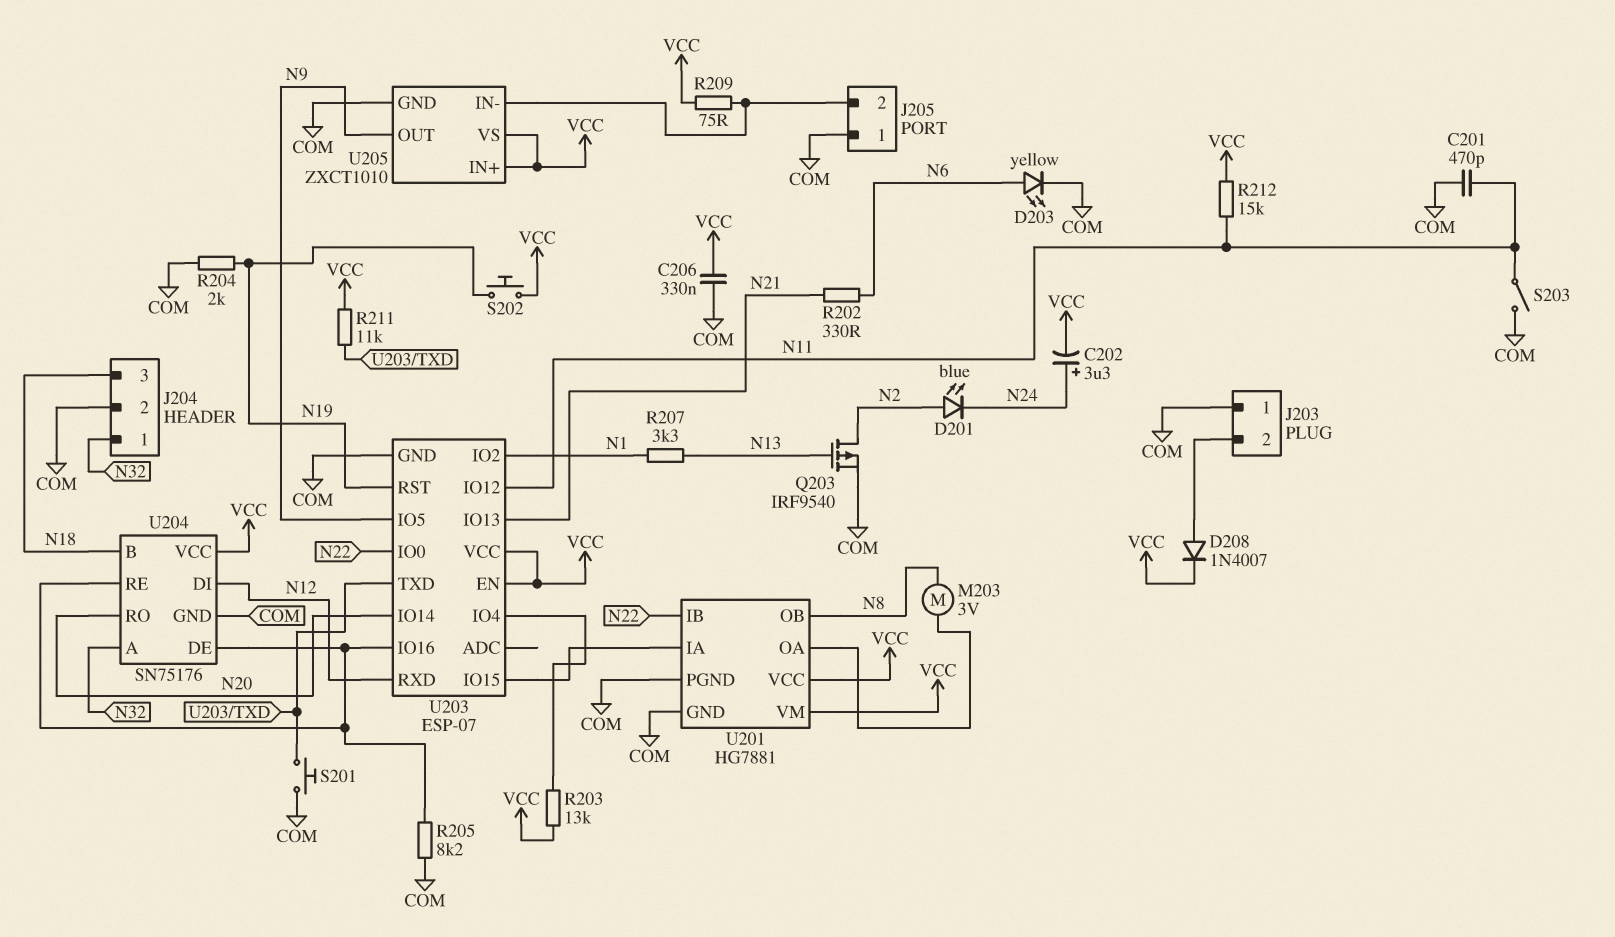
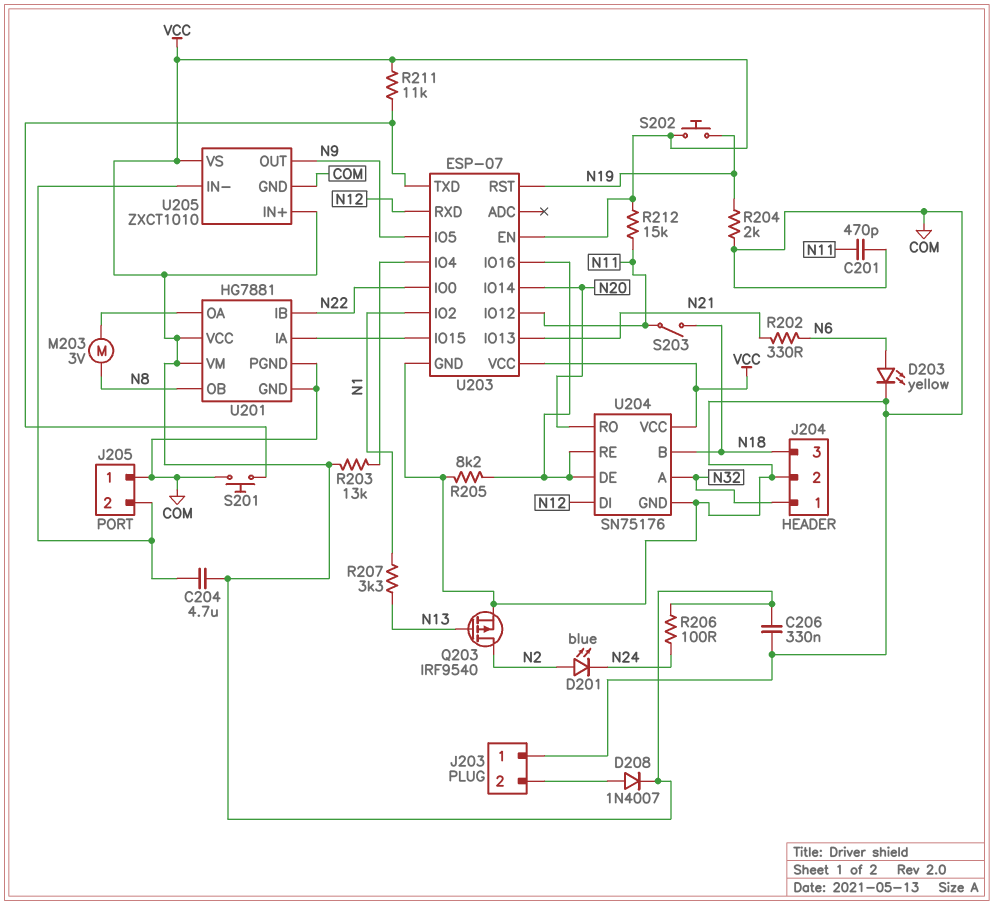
C202: 3.3uF (plus N24, minus VCC) -> none
C204: none -> 4.7uF (J205/2, VCC)
R206: none -> 100 (N24, VCC)
R209: 75 (J205/2, VCC) -> none
S203: switch (COM, N11) -> switch (N11, N18)

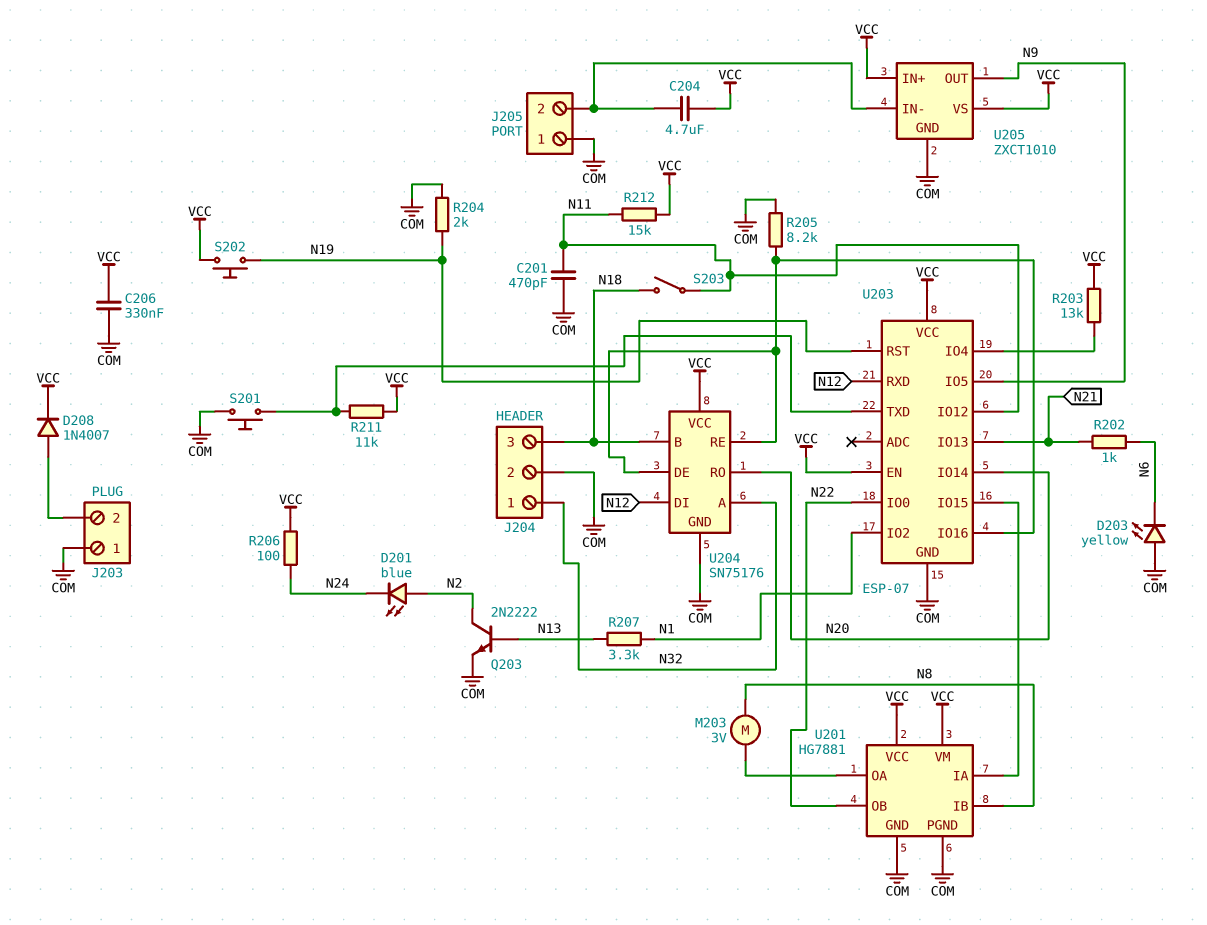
D203: LED yellow (A N6, K COM) -> LED yellow (A COM, K N6)
Q203: PMOS IRF9540 (G N13, D N2, S COM) -> NPN 2N2222 (B N13, C N2, E COM)
R202: 330 (N6, N21) -> 1k (N6, N21)
U201 pin IB: N22 -> N8
U201 pin OB: N8 -> N22

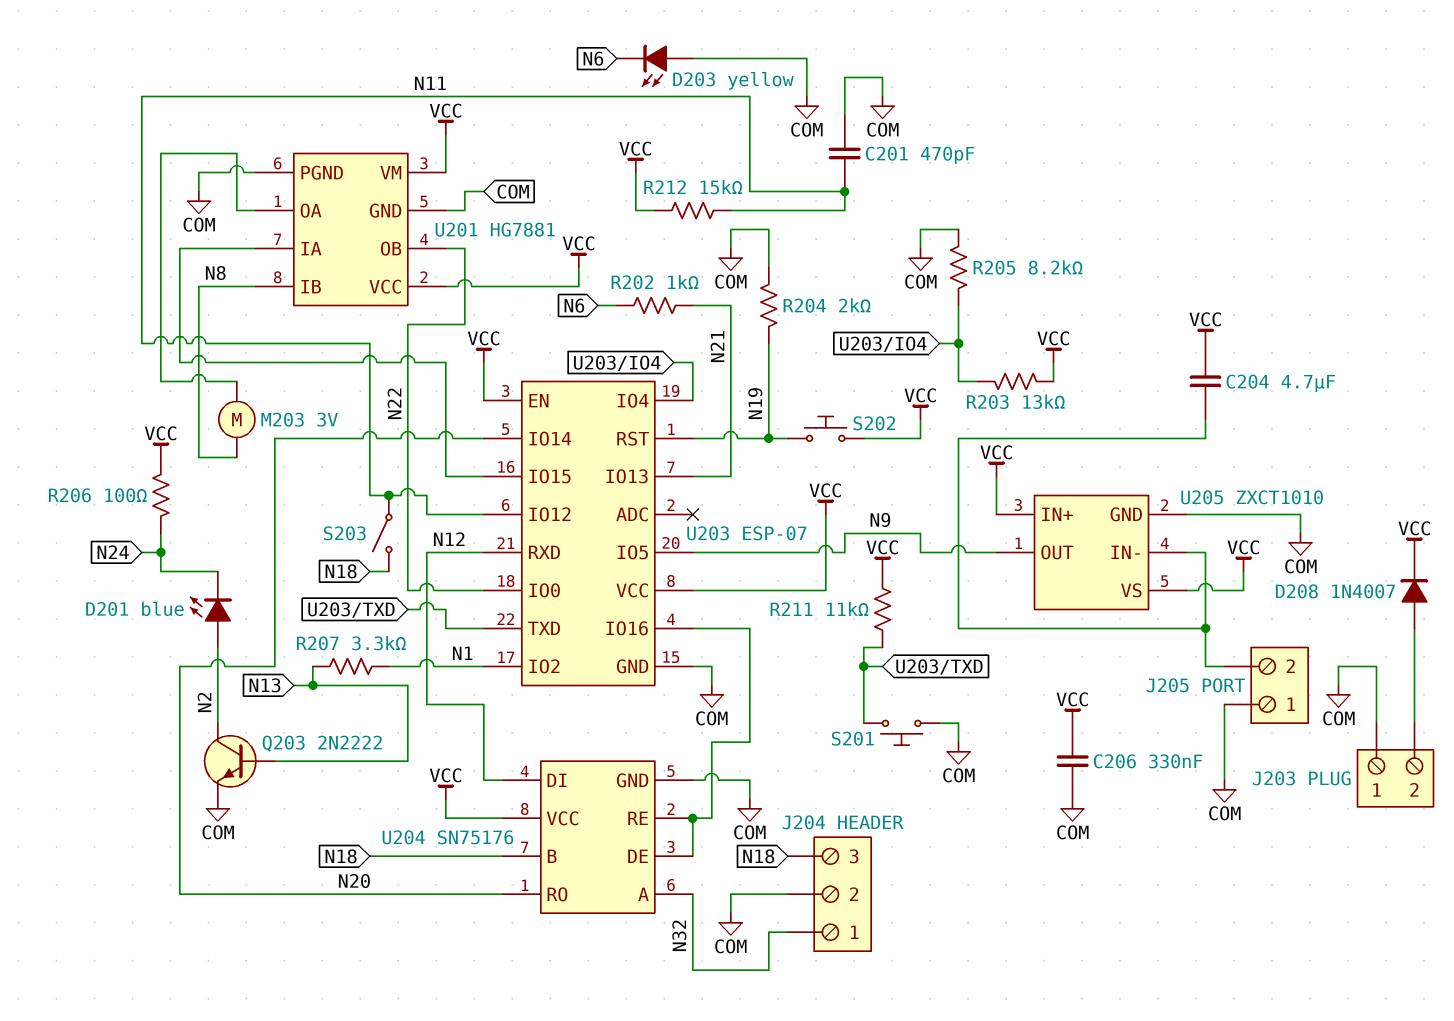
R205: 8.2k (COM, U203/IO16) -> 8.2k (COM, U203/IO4)

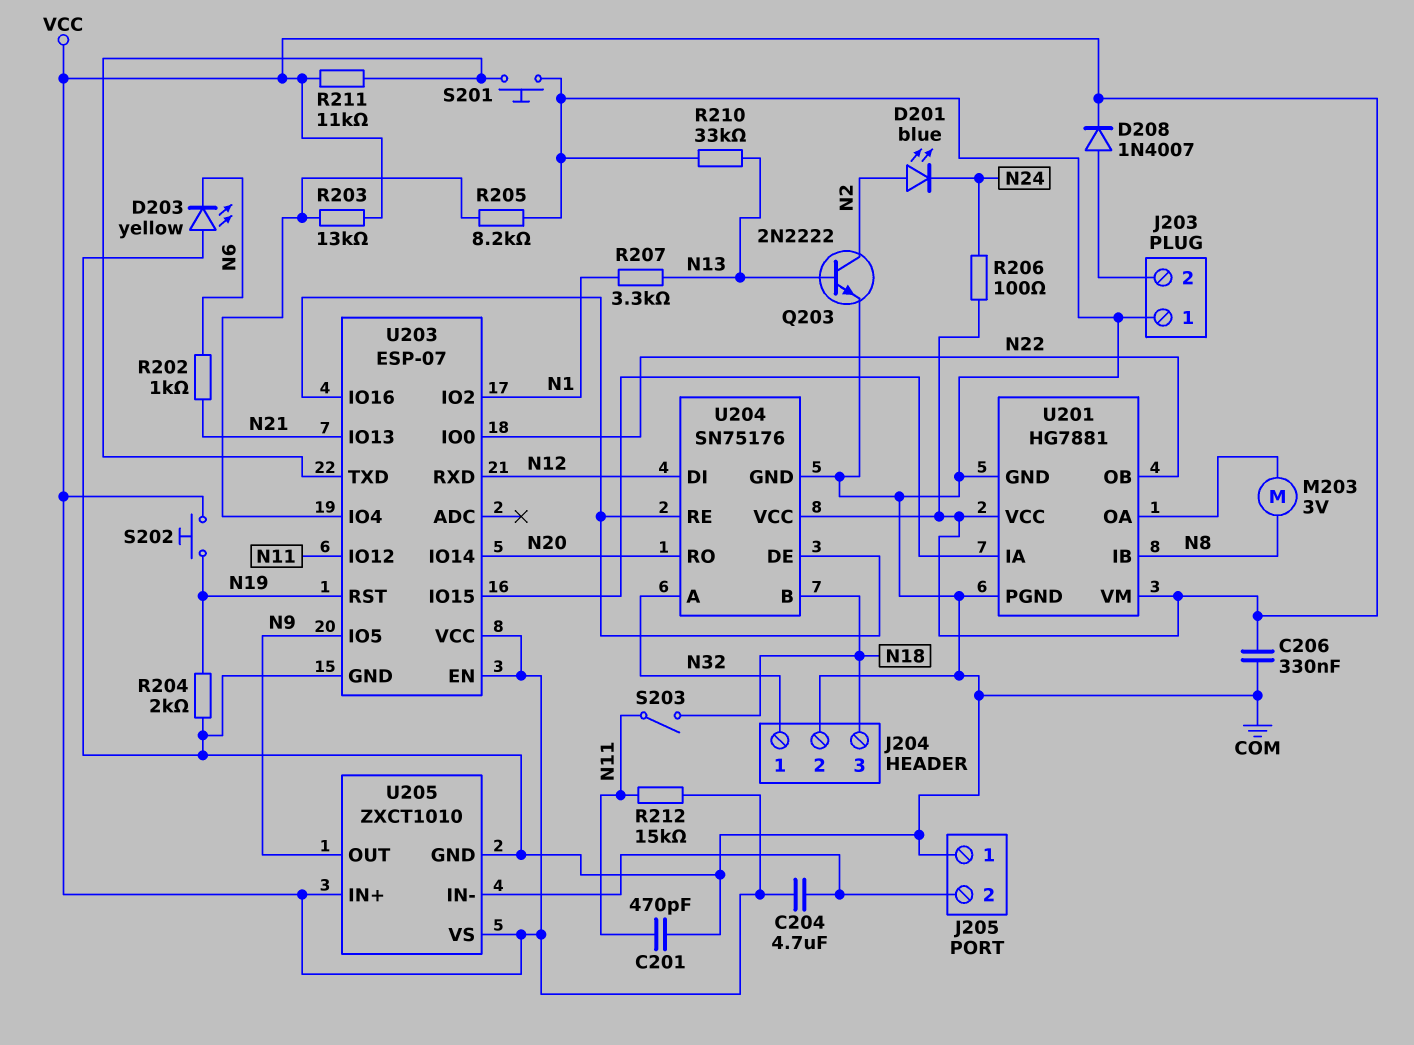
R210: none -> 33k (COM, N13)

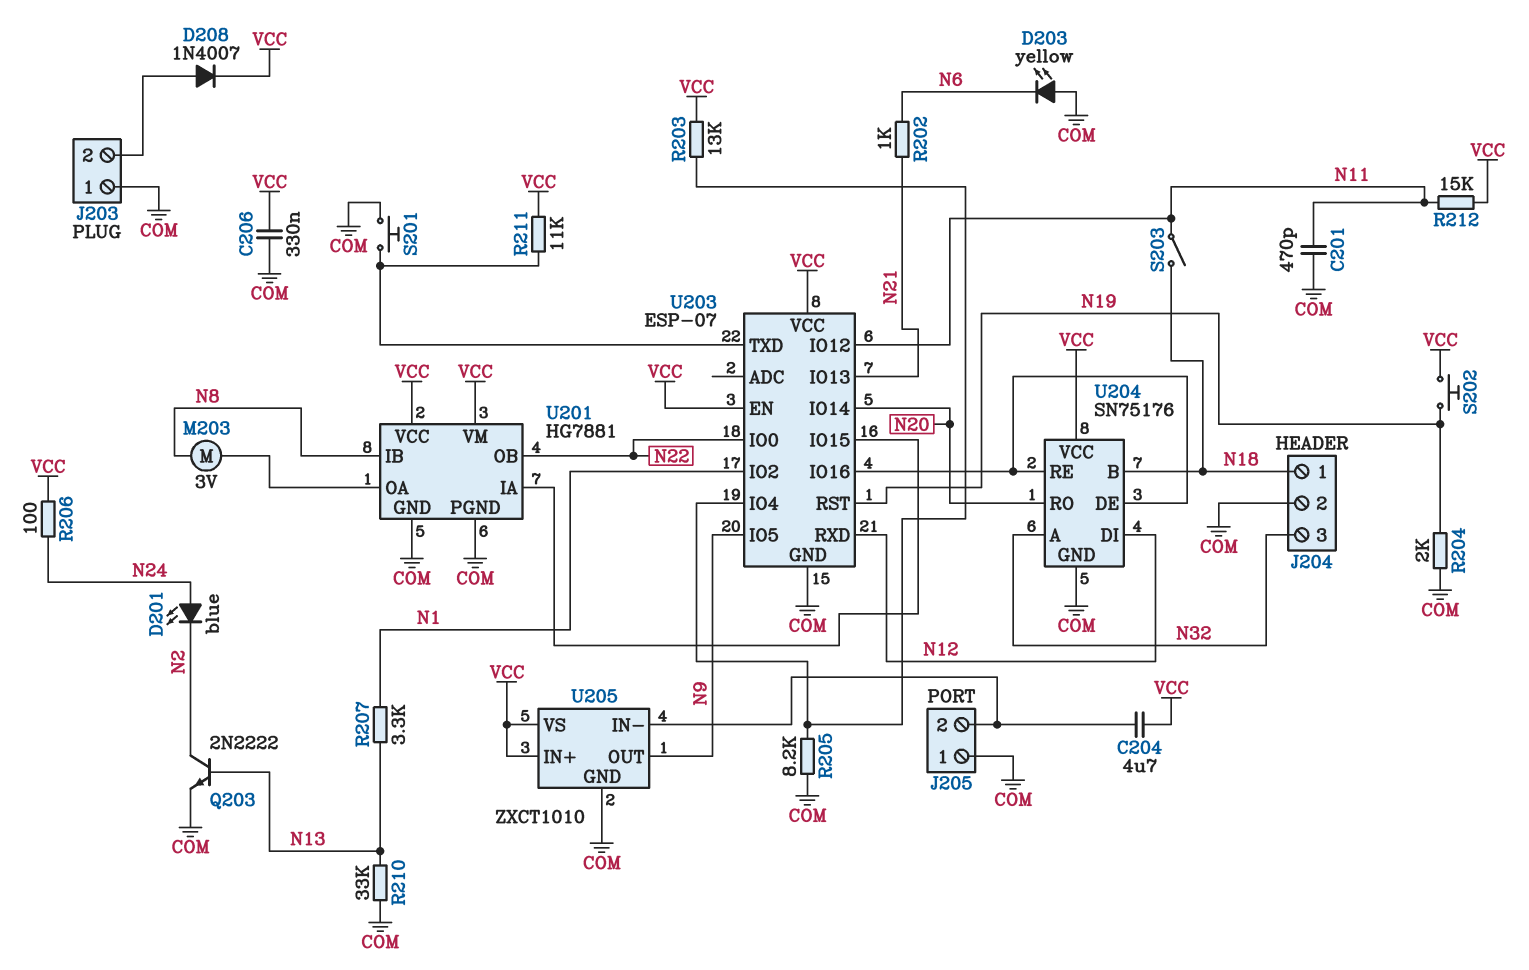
D201: LED blue (A N2, K N24) -> LED blue (A N24, K N2)
J204 pin 1: N32 -> N18
J204 pin 3: N18 -> N32

